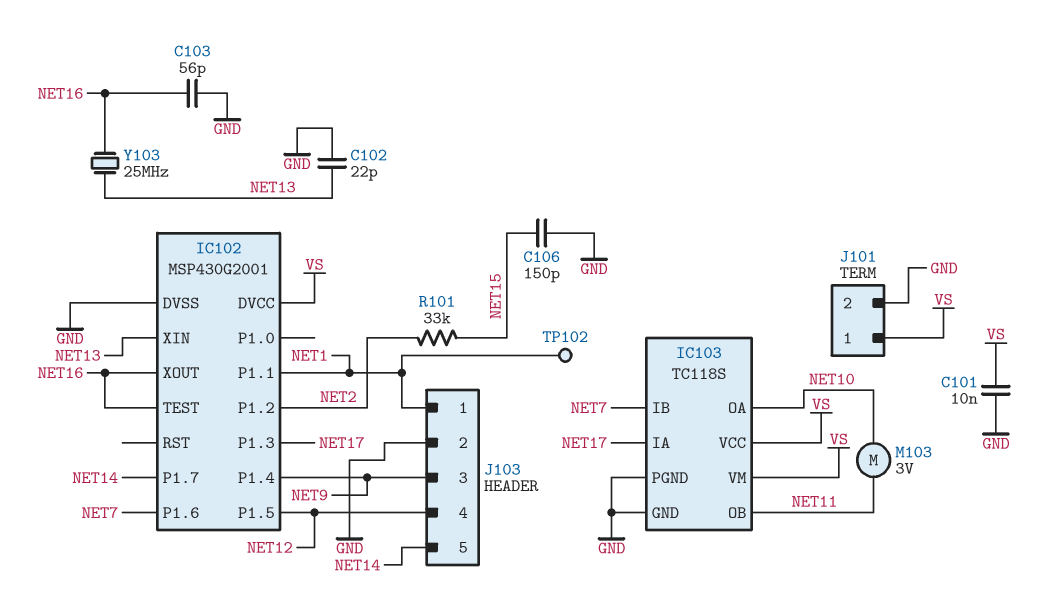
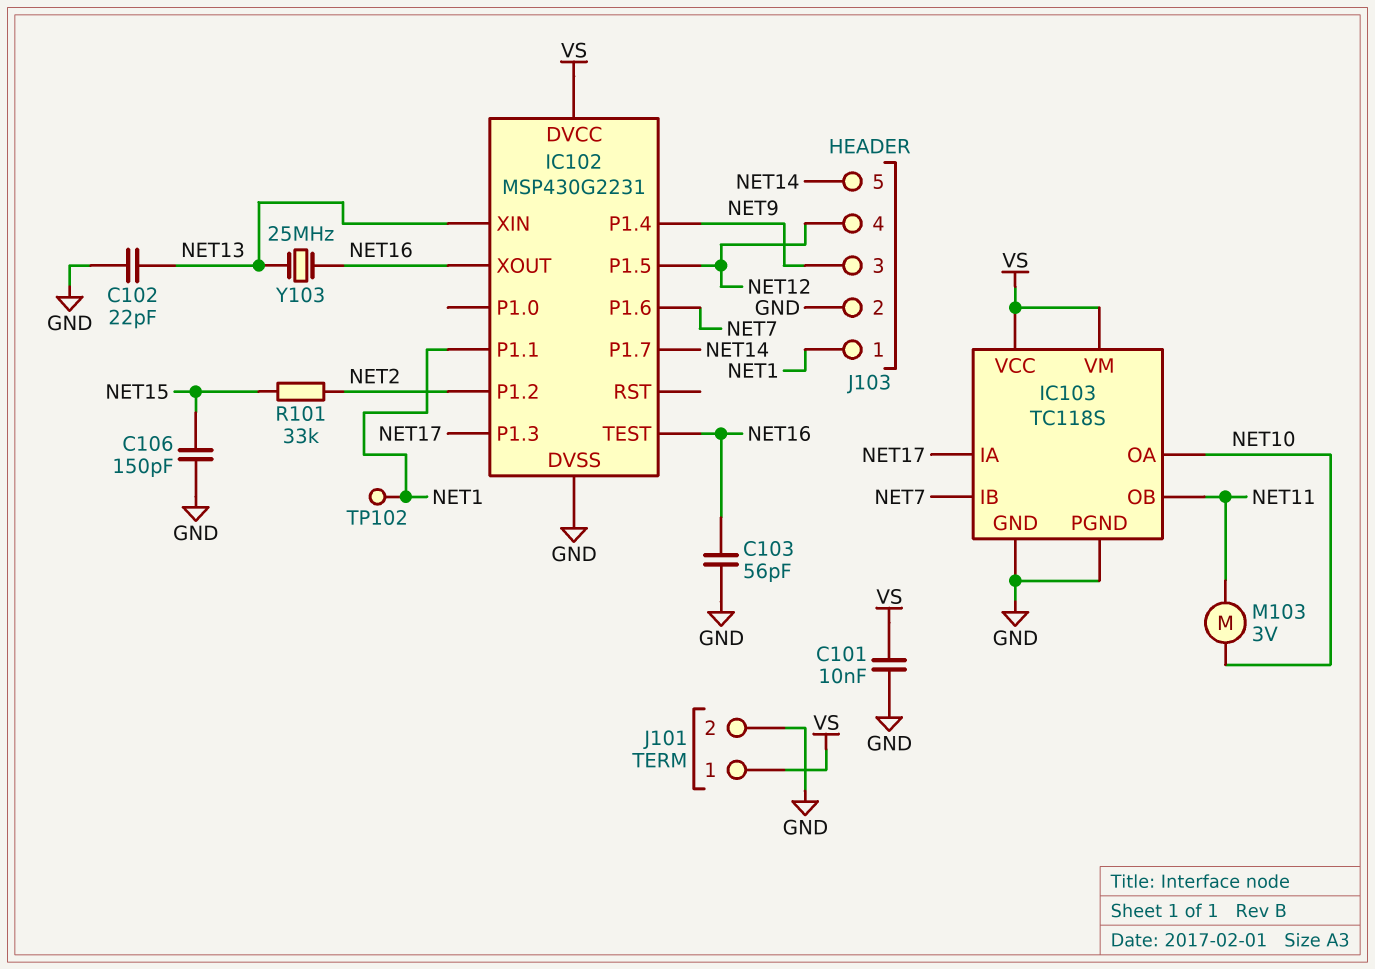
IC102: MSP430G2001 -> MSP430G2231

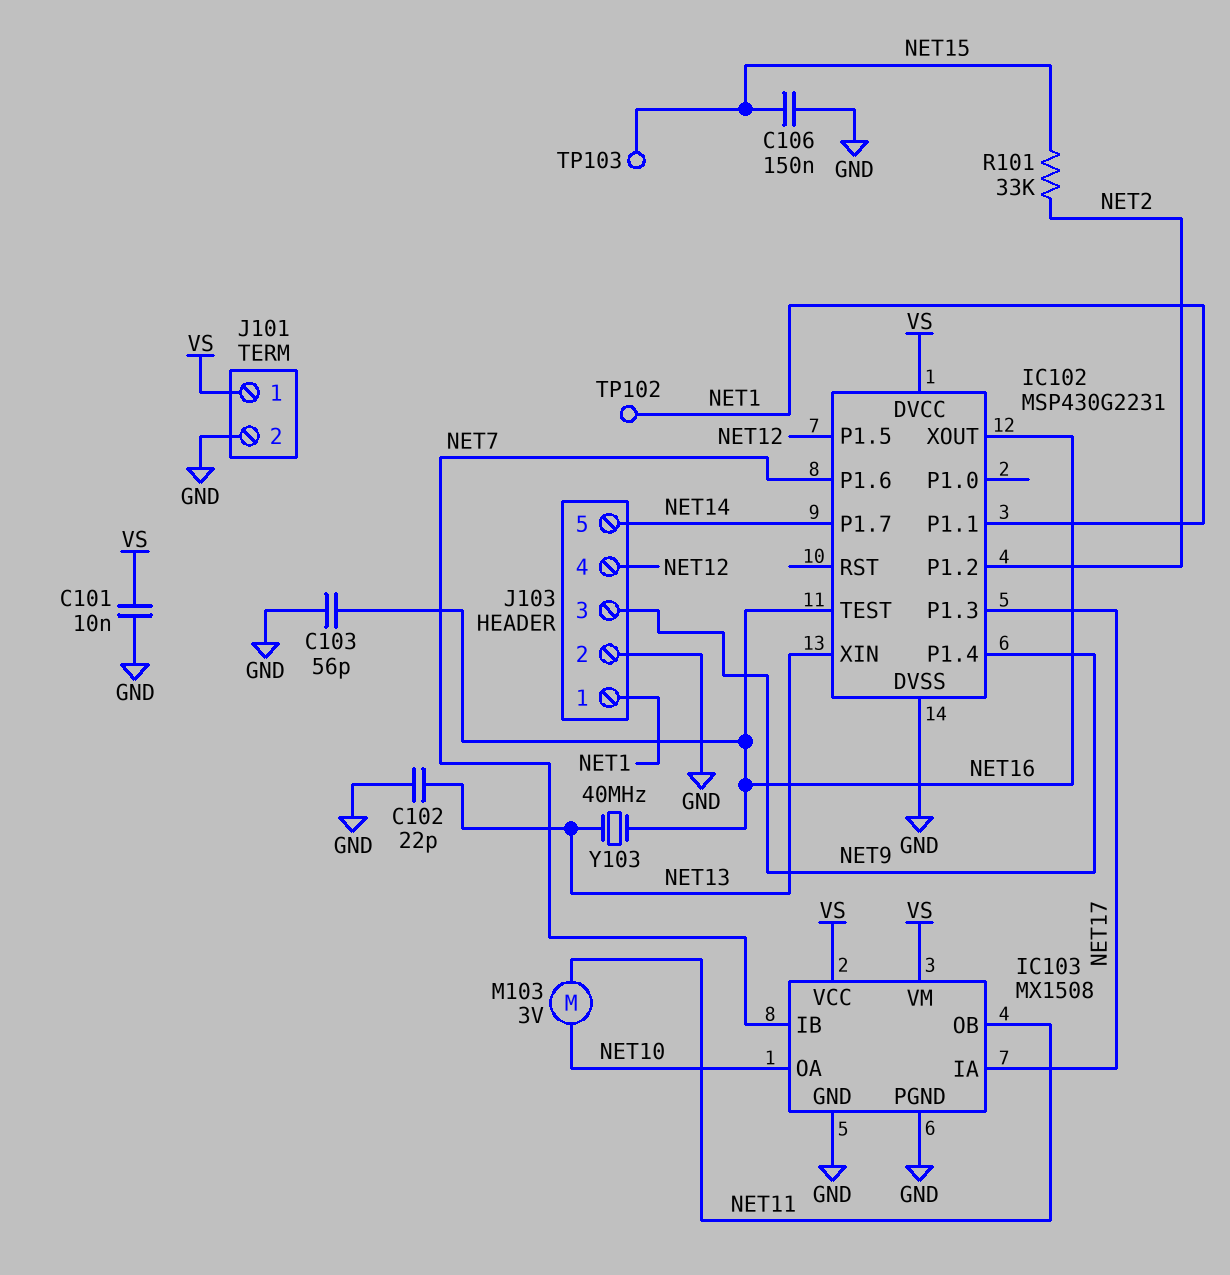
C106: 150pF (GND, NET15) -> 150nF (GND, NET15)
IC103: TC118S -> MX1508
TP103: none -> test point (NET15)
Y103: 25MHz (NET13, NET16) -> 40MHz (NET13, NET16)

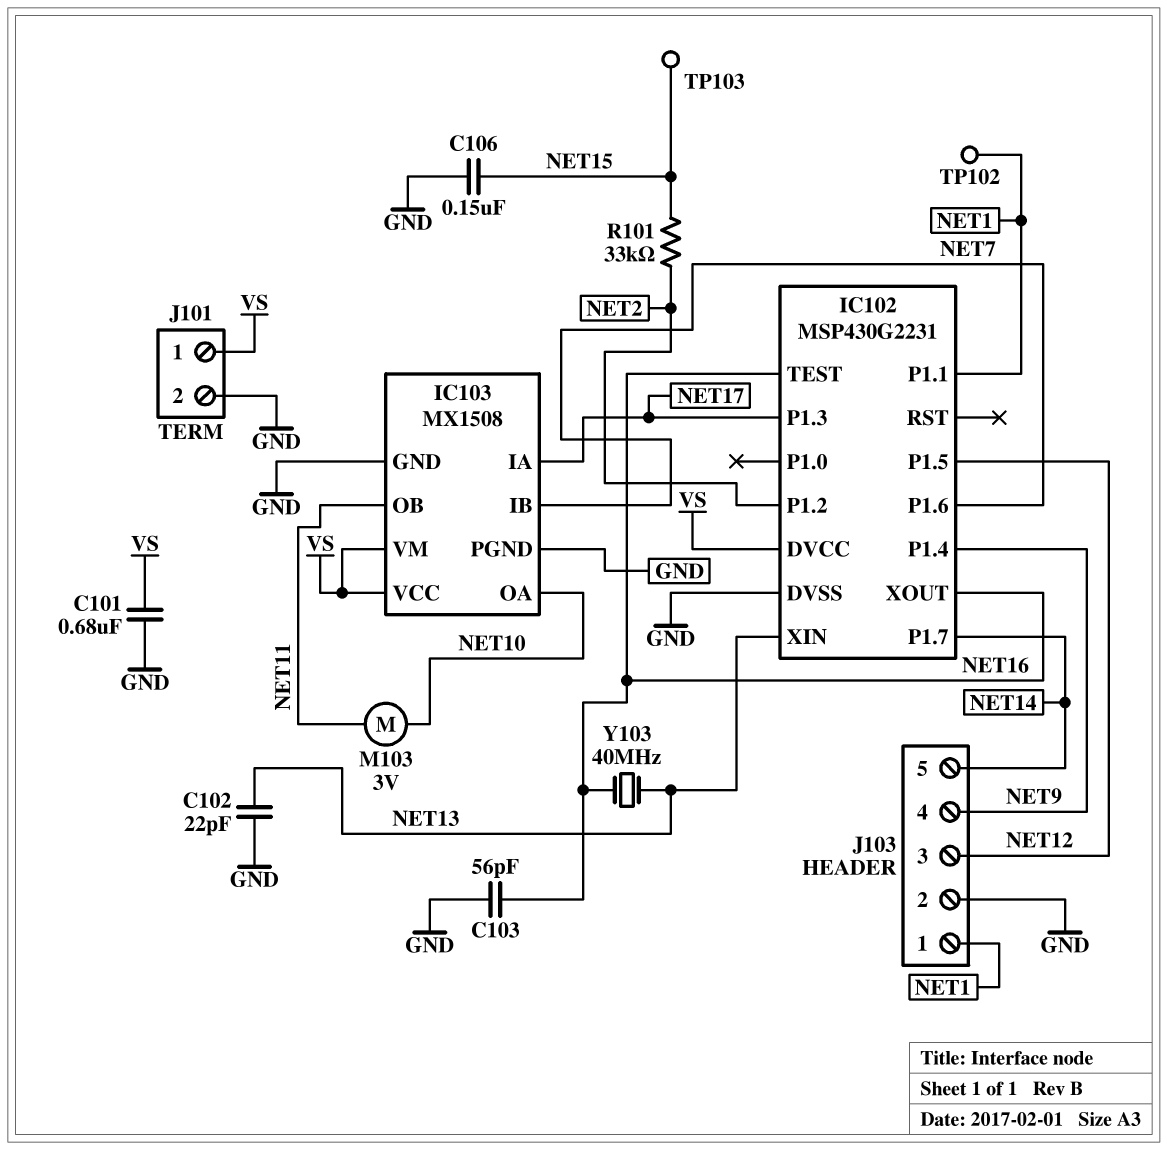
C101: 10nF (GND, VS) -> 680nF (GND, VS)
J103 pin 3: NET9 -> NET12
J103 pin 4: NET12 -> NET9

